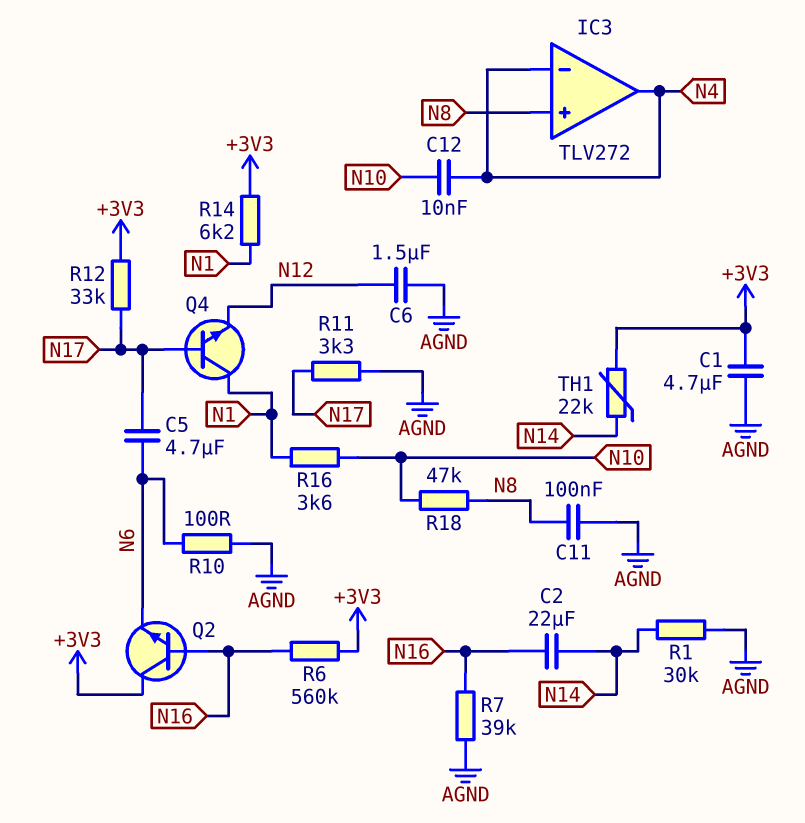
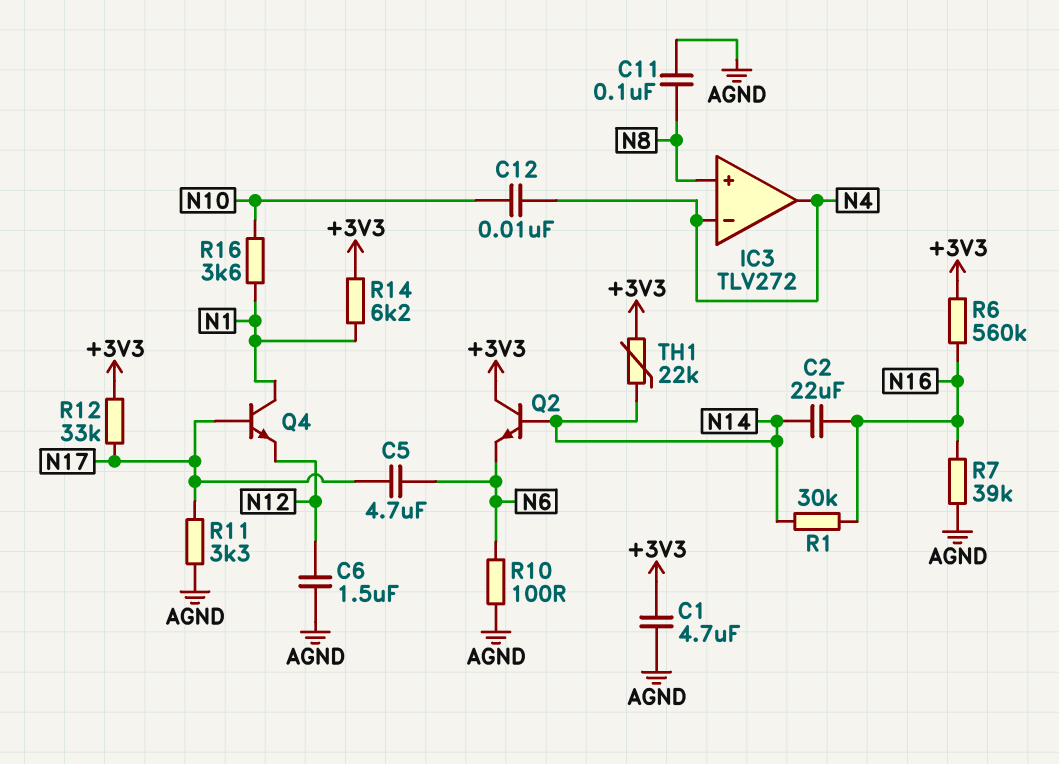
Q2: NPN (B N16, C +3V3, E N6) -> NPN (B N14, C +3V3, E N6)
R1: 30k (AGND, N14) -> 30k (N14, N16)
R18: 47k (N8, N10) -> none

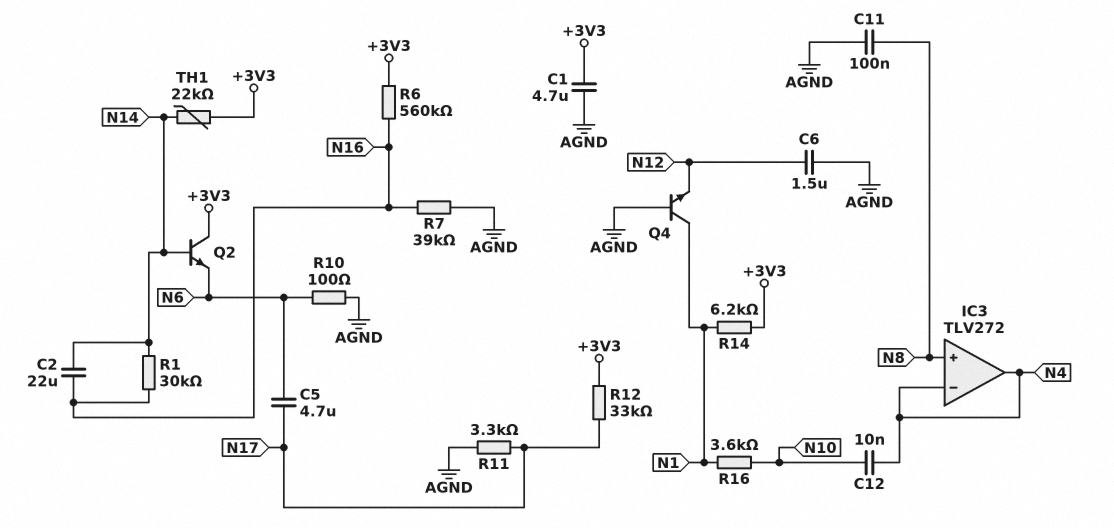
Q4: NPN (B N17, C N1, E N12) -> NPN (B AGND, C N1, E N12)

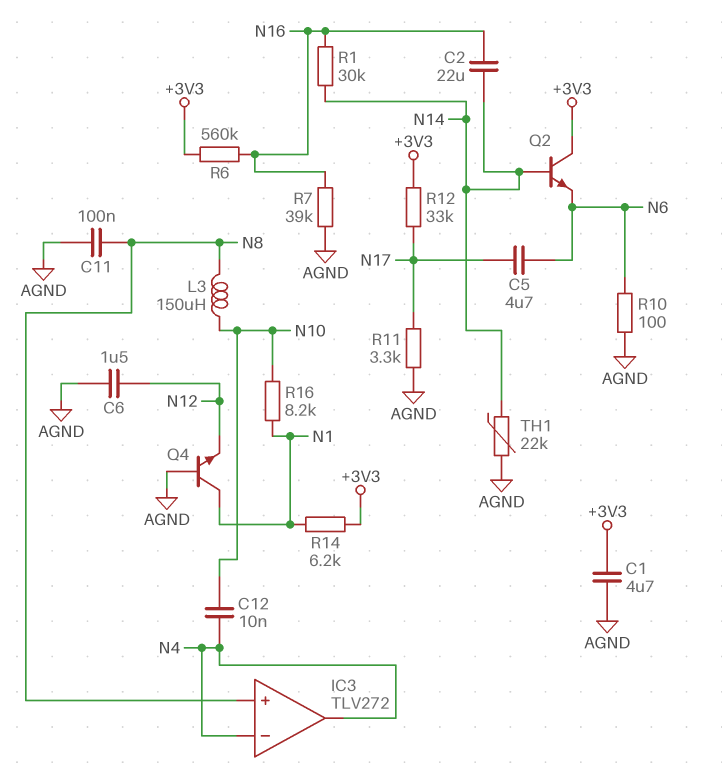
L3: none -> 150uH (N8, N10)
R16: 3.6k (N1, N10) -> 8.2k (N1, N10)
TH1: 22k (+3V3, N14) -> 22k (AGND, N14)

